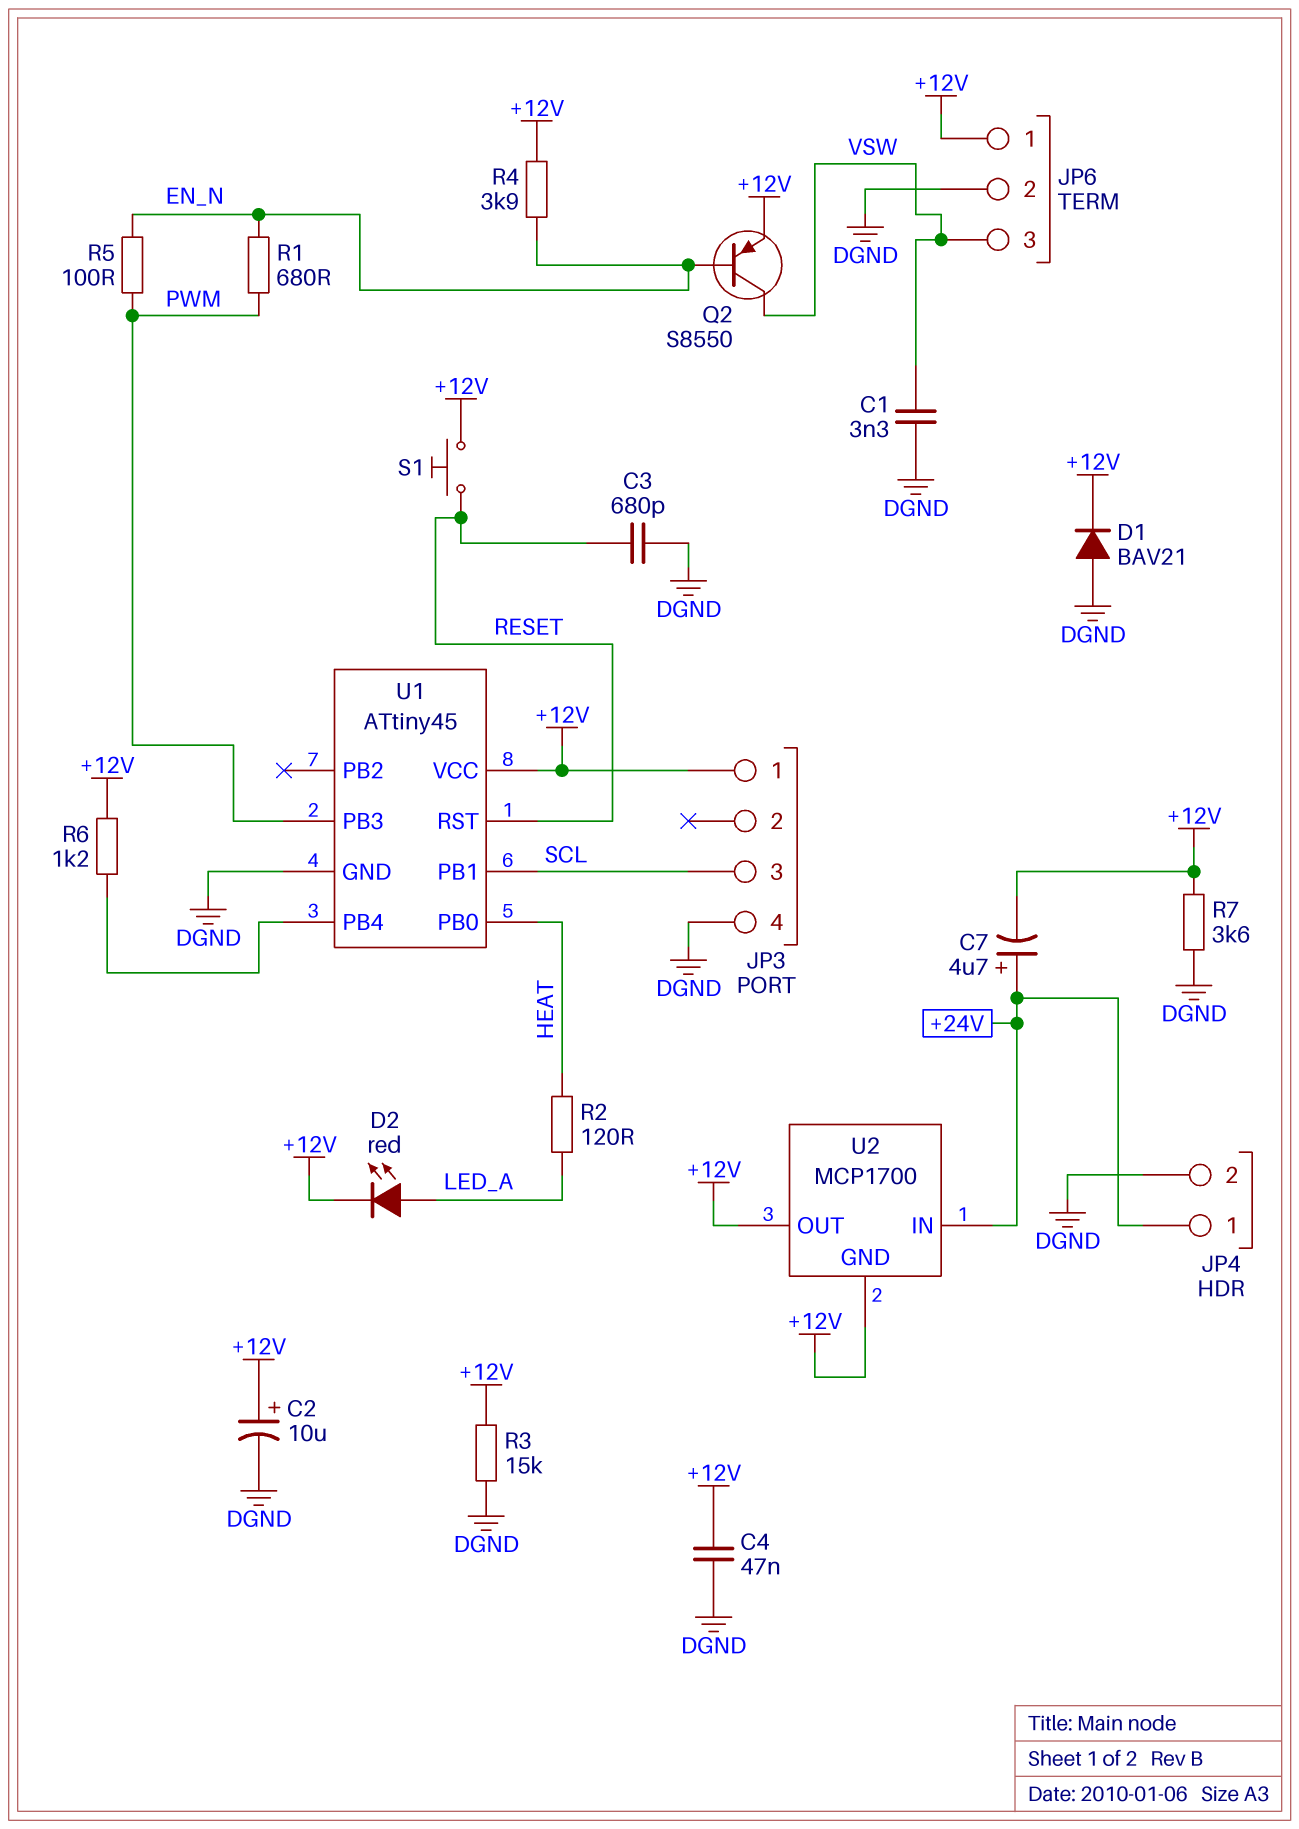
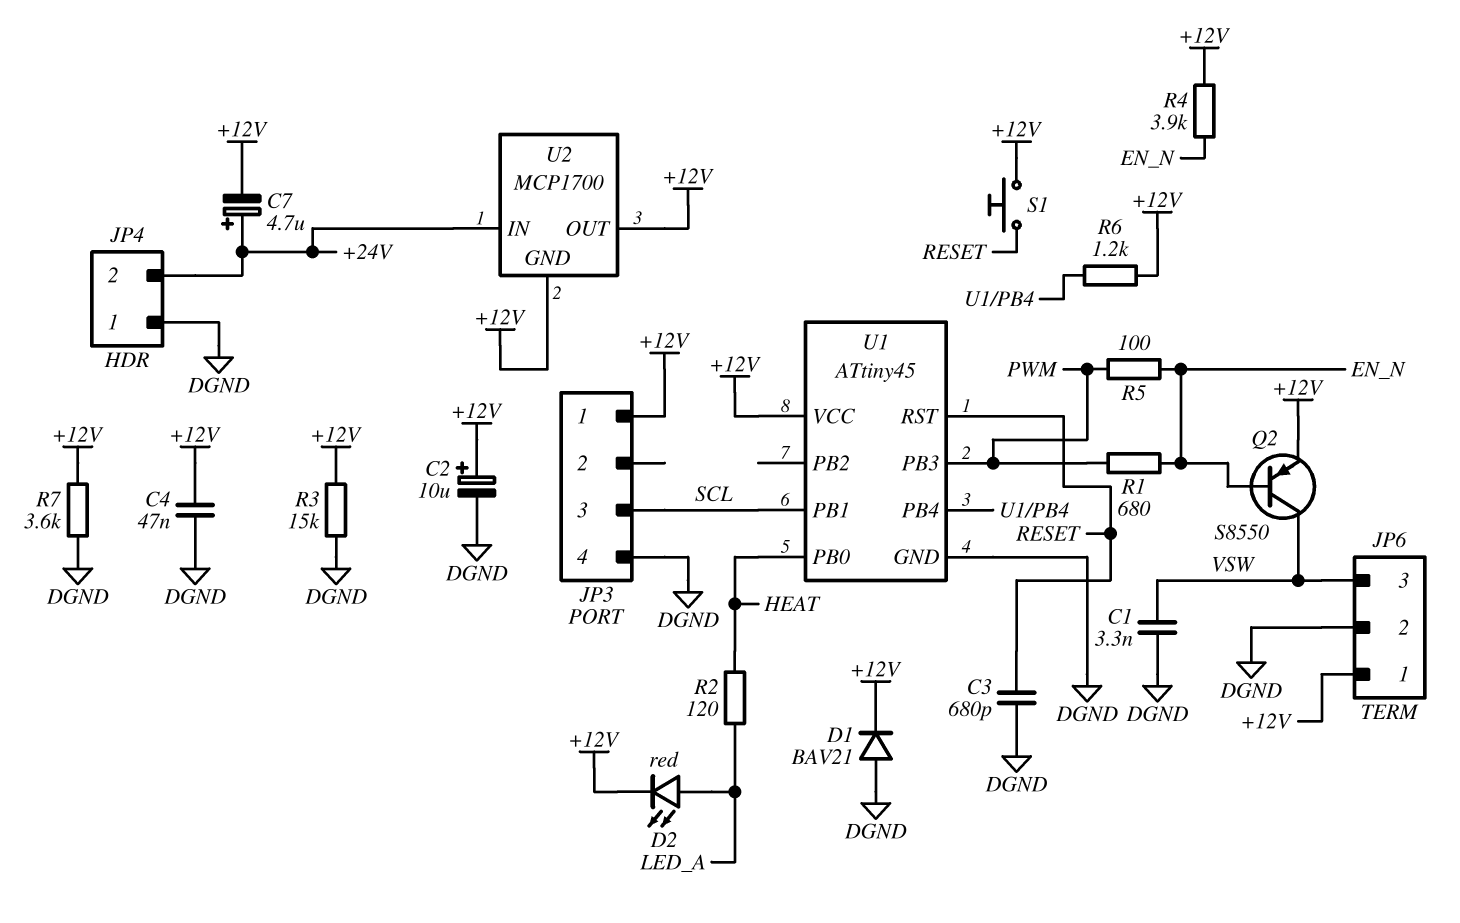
JP4 pin 1: +24V -> DGND
JP4 pin 2: DGND -> +24V

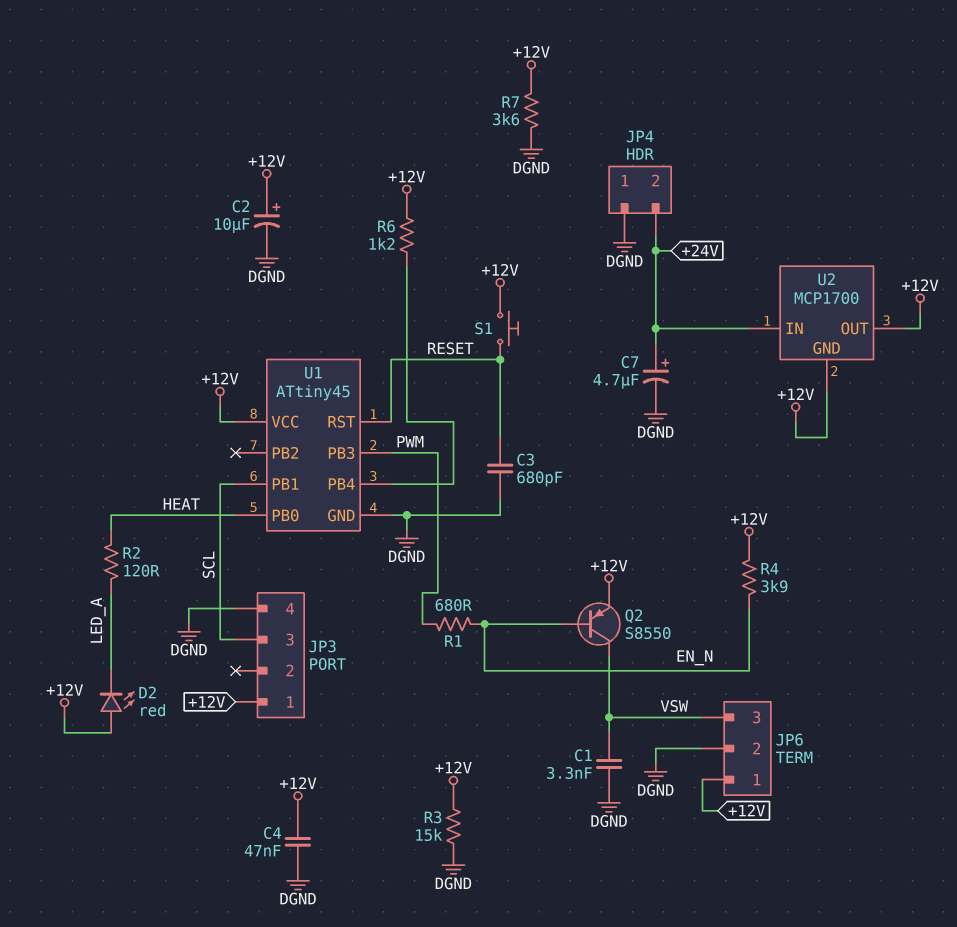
C7: 4.7uF (plus +24V, minus +12V) -> 4.7uF (plus +24V, minus DGND)
D1: diode BAV21 (A DGND, K +12V) -> none
D2: LED red (A LED_A, K +12V) -> LED red (A +12V, K LED_A)
R5: 100 (EN_N, PWM) -> none

